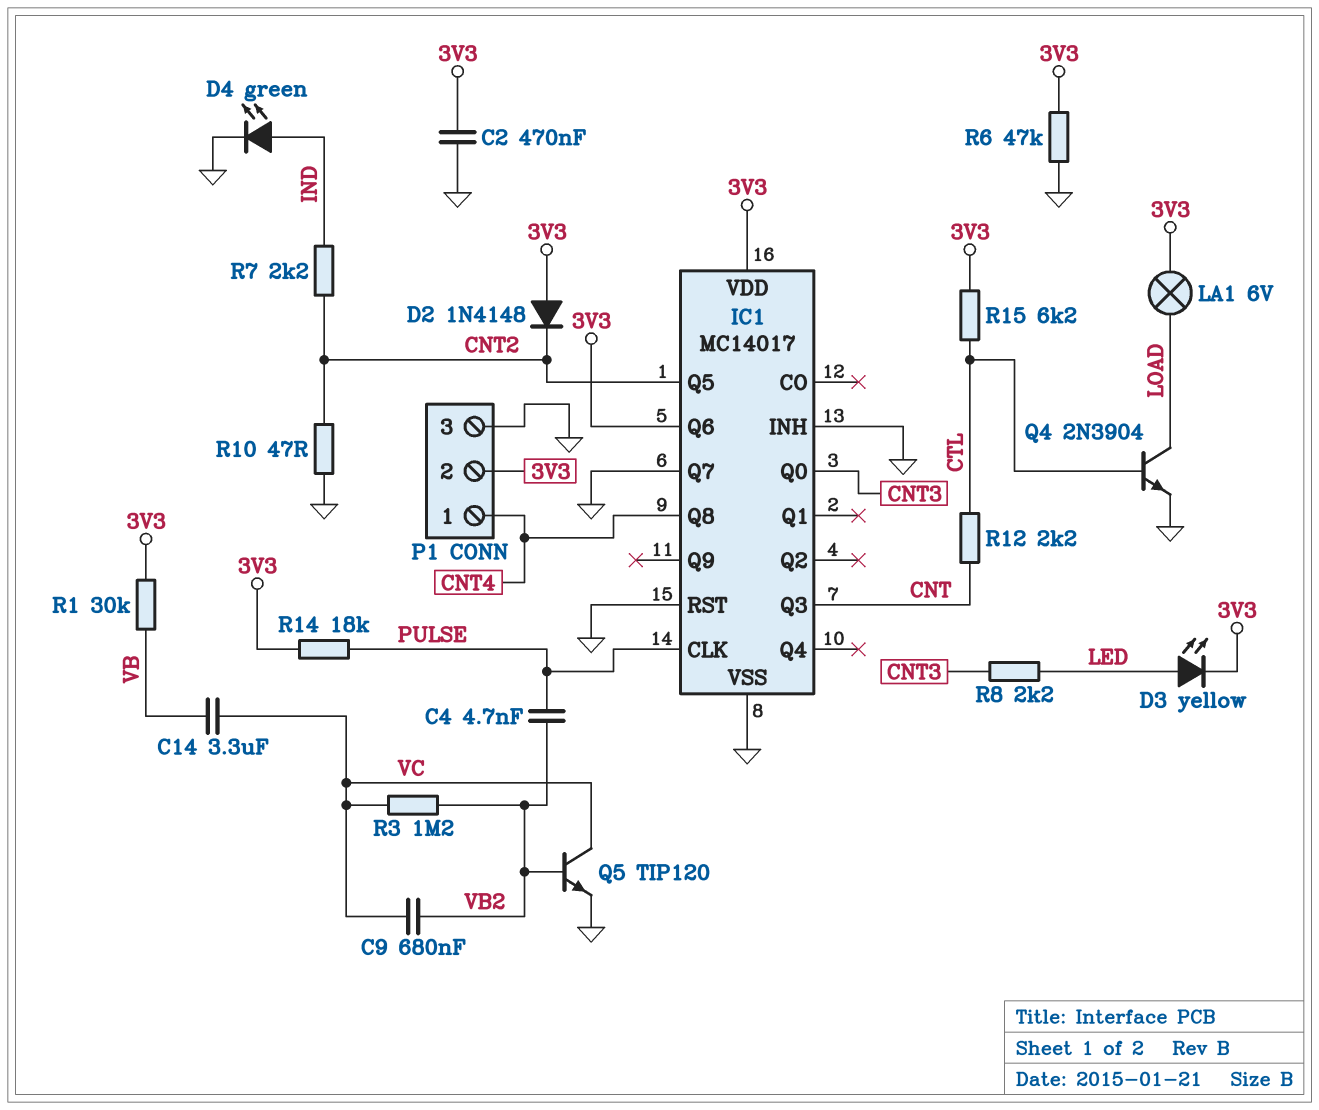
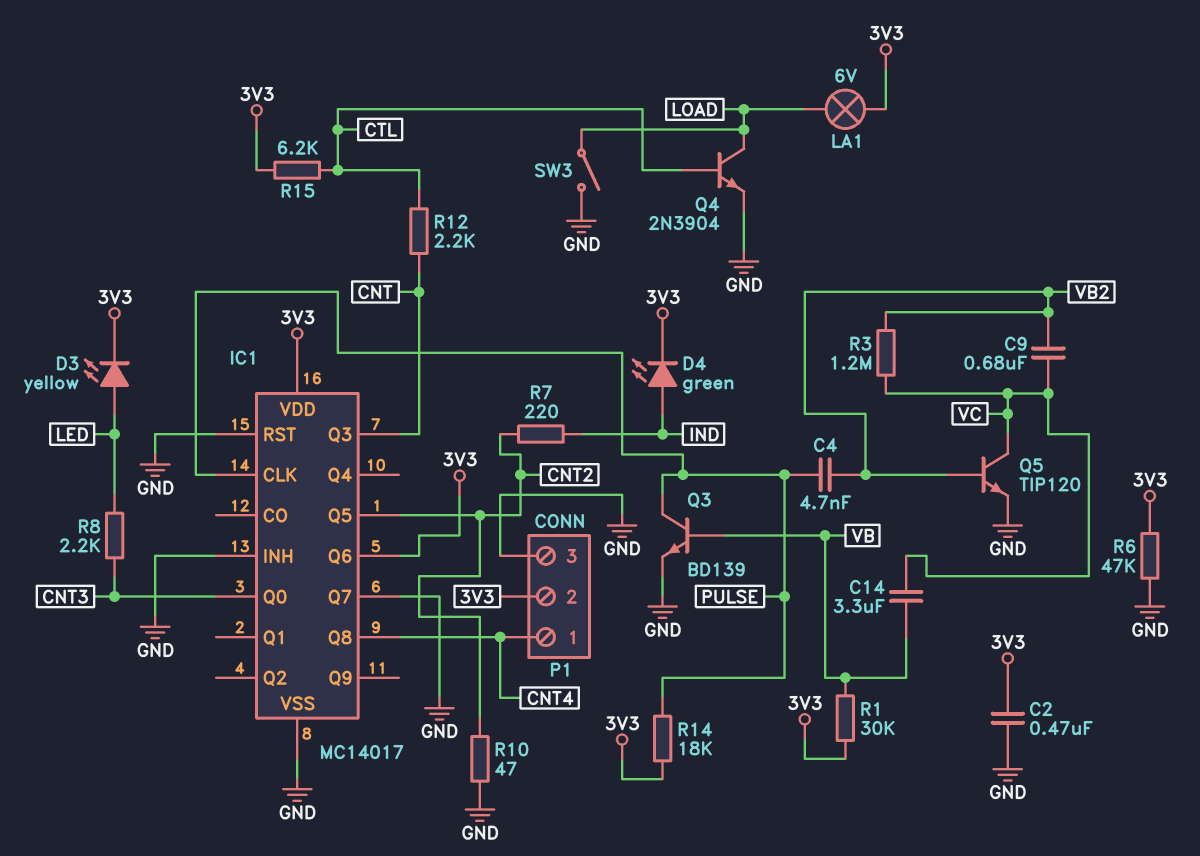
D2: diode 1N4148 (A 3V3, K CNT2) -> none
D4: LED green (A IND, K GND) -> LED green (A IND, K 3V3)
Q3: none -> NPN BD139 (B VB, C PULSE, E GND)
R7: 2.2k (CNT2, IND) -> 220 (CNT2, IND)
SW3: none -> switch (GND, LOAD)

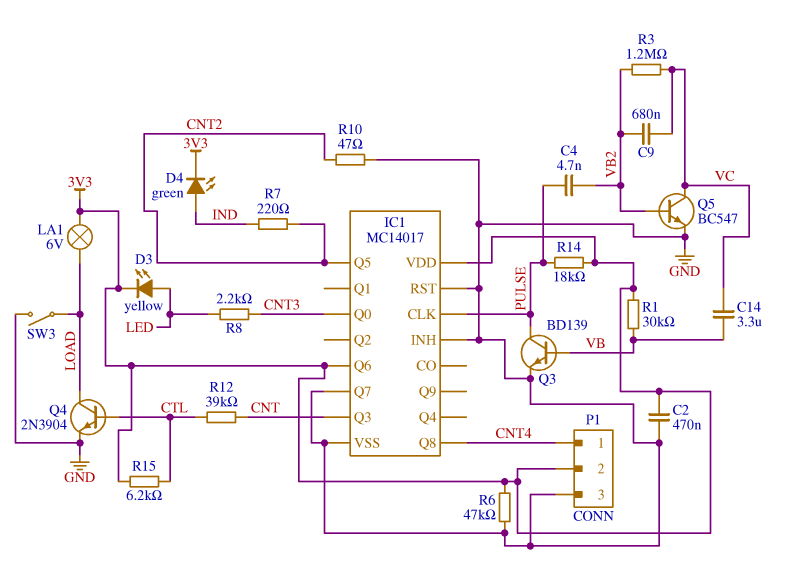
Q5: NPN TIP120 (B VB2, C VC, E GND) -> NPN BC547 (B VB2, C VC, E GND)
R12: 2.2k (CNT, CTL) -> 39k (CNT, CTL)

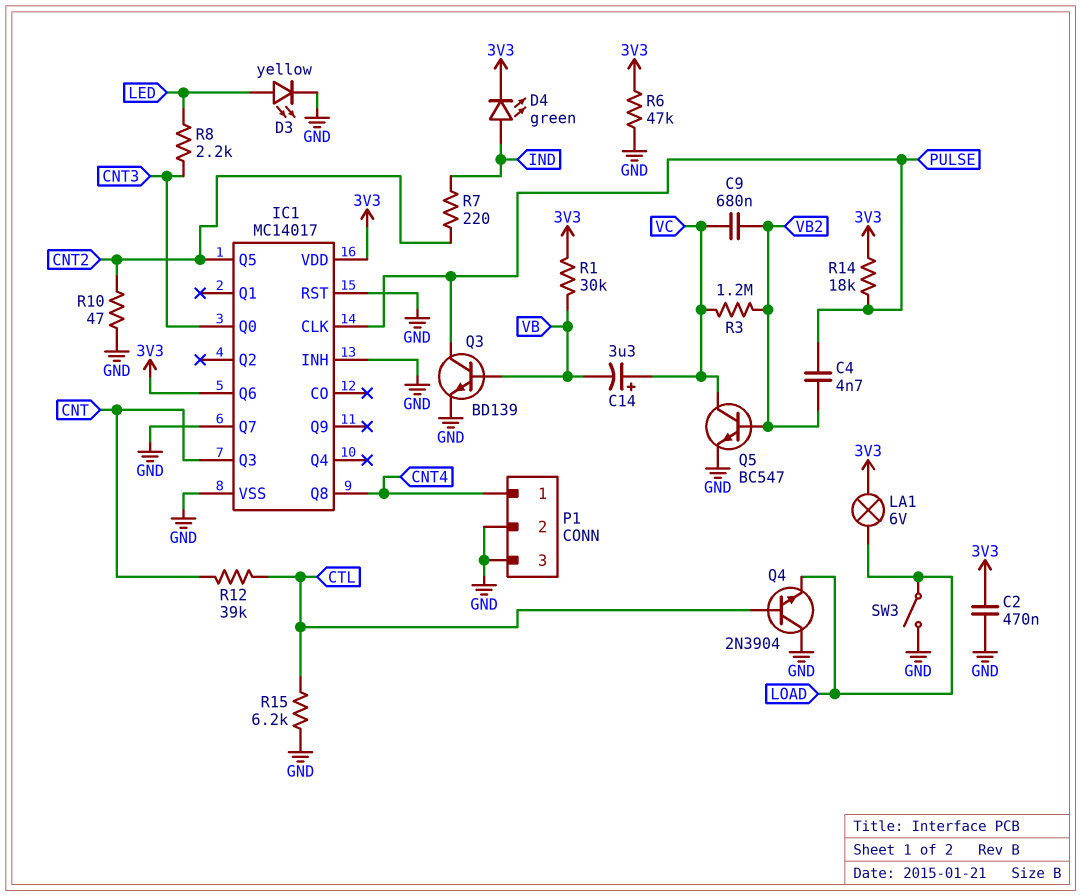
C14: 3.3uF (VB, VC) -> 3.3uF (plus VC, minus VB)
D3: LED yellow (A LED, K 3V3) -> LED yellow (A LED, K GND)
P1 pin 2: 3V3 -> GND
Q4: NPN 2N3904 (B CTL, C LOAD, E GND) -> NPN 2N3904 (B CTL, C GND, E LOAD)
R15: 6.2k (3V3, CTL) -> 6.2k (CTL, GND)

